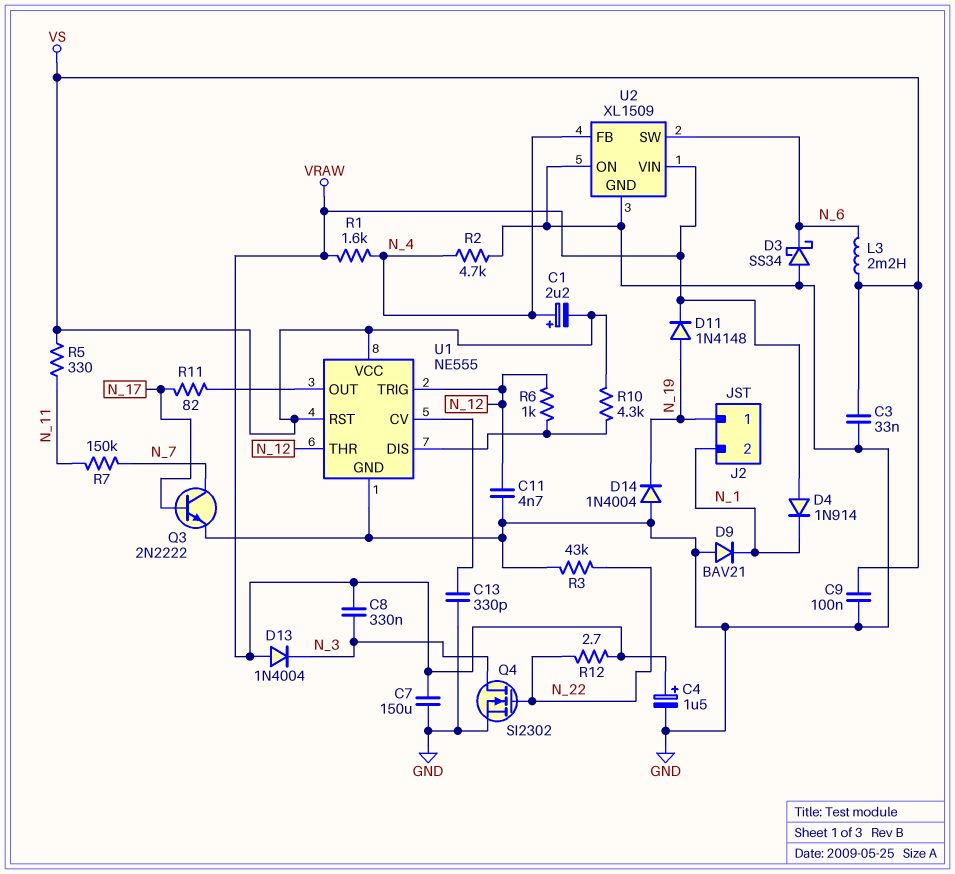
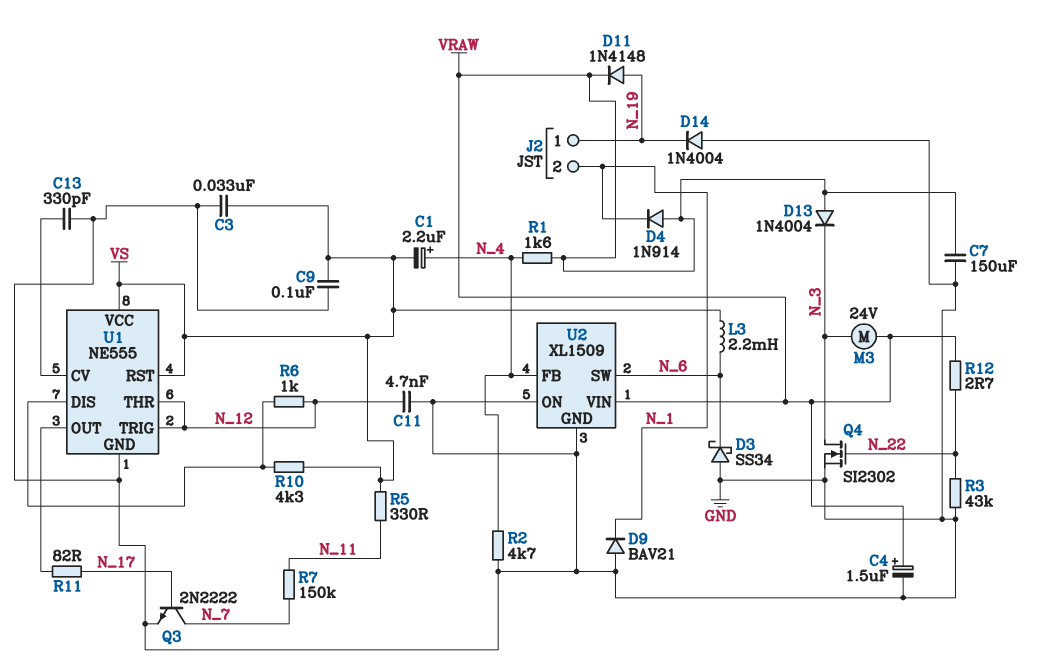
C8: 330nF (N_3, VRAW) -> none
M3: none -> motor 24V (N_3, VRAW)

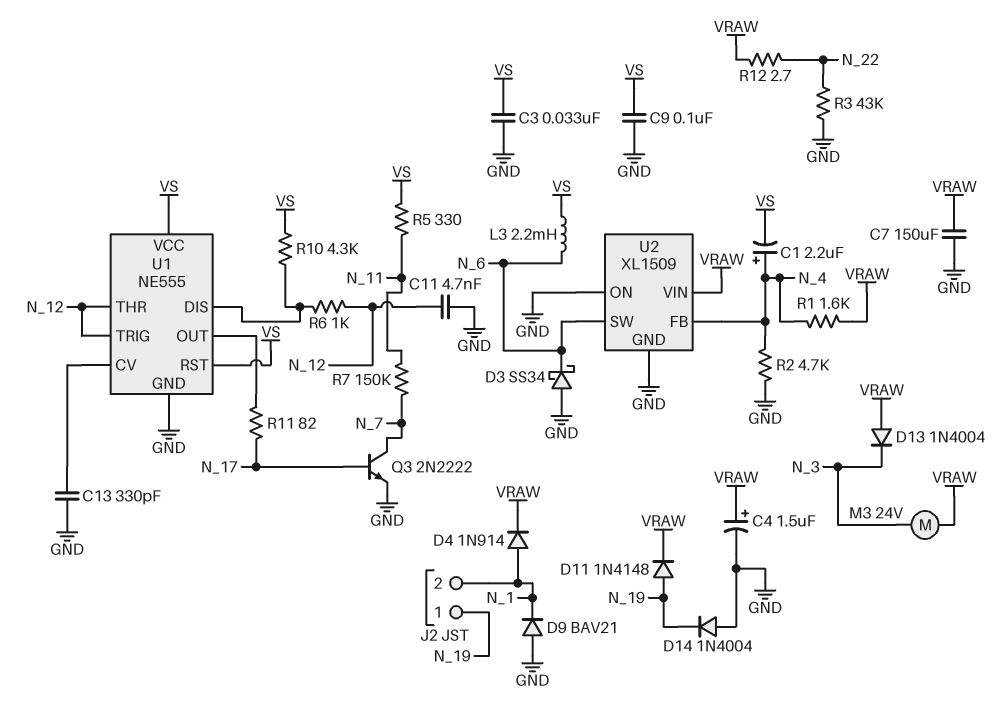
D4: diode 1N914 (A VRAW, K N_1) -> diode 1N914 (A N_1, K VRAW)
Q4: NMOS SI2302 (G N_22, D N_3, S GND) -> none

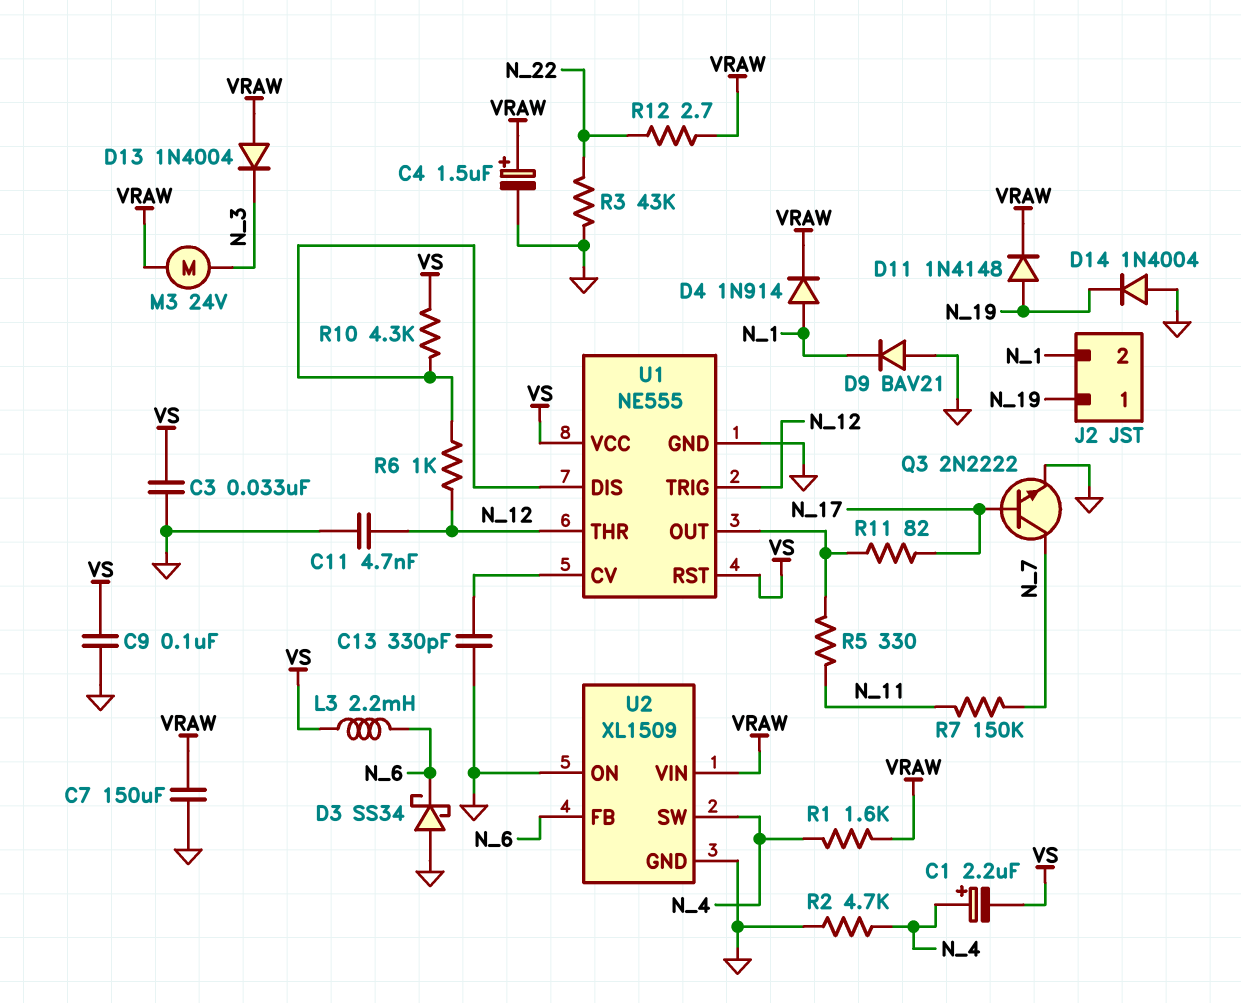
R5: 330 (N_11, VS) -> 330 (N_11, U1/OUT)
U2 pin FB: N_4 -> N_6
U2 pin SW: N_6 -> N_4

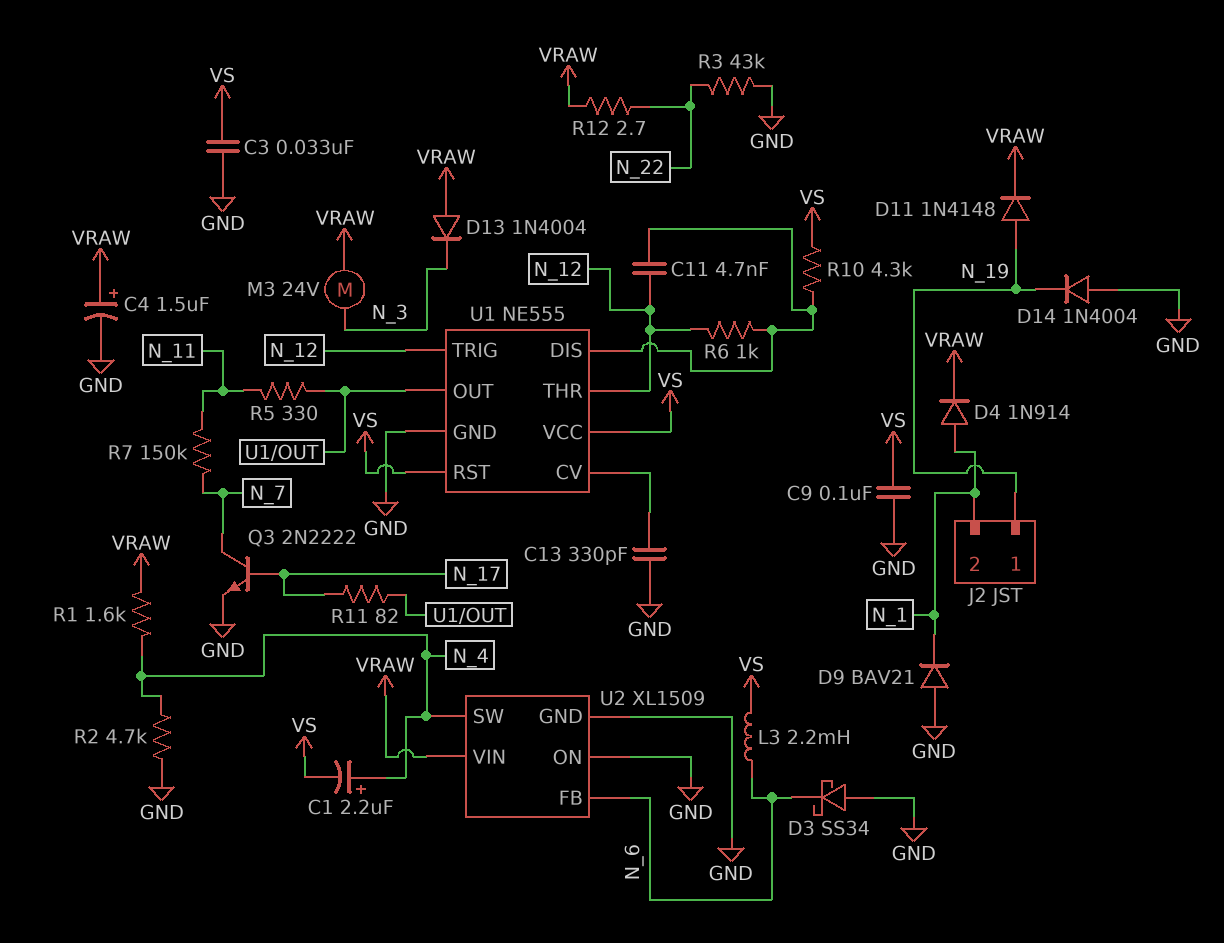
C7: 150uF (GND, VRAW) -> none
C11: 4.7nF (GND, N_12) -> 4.7nF (N_12, U1/DIS)

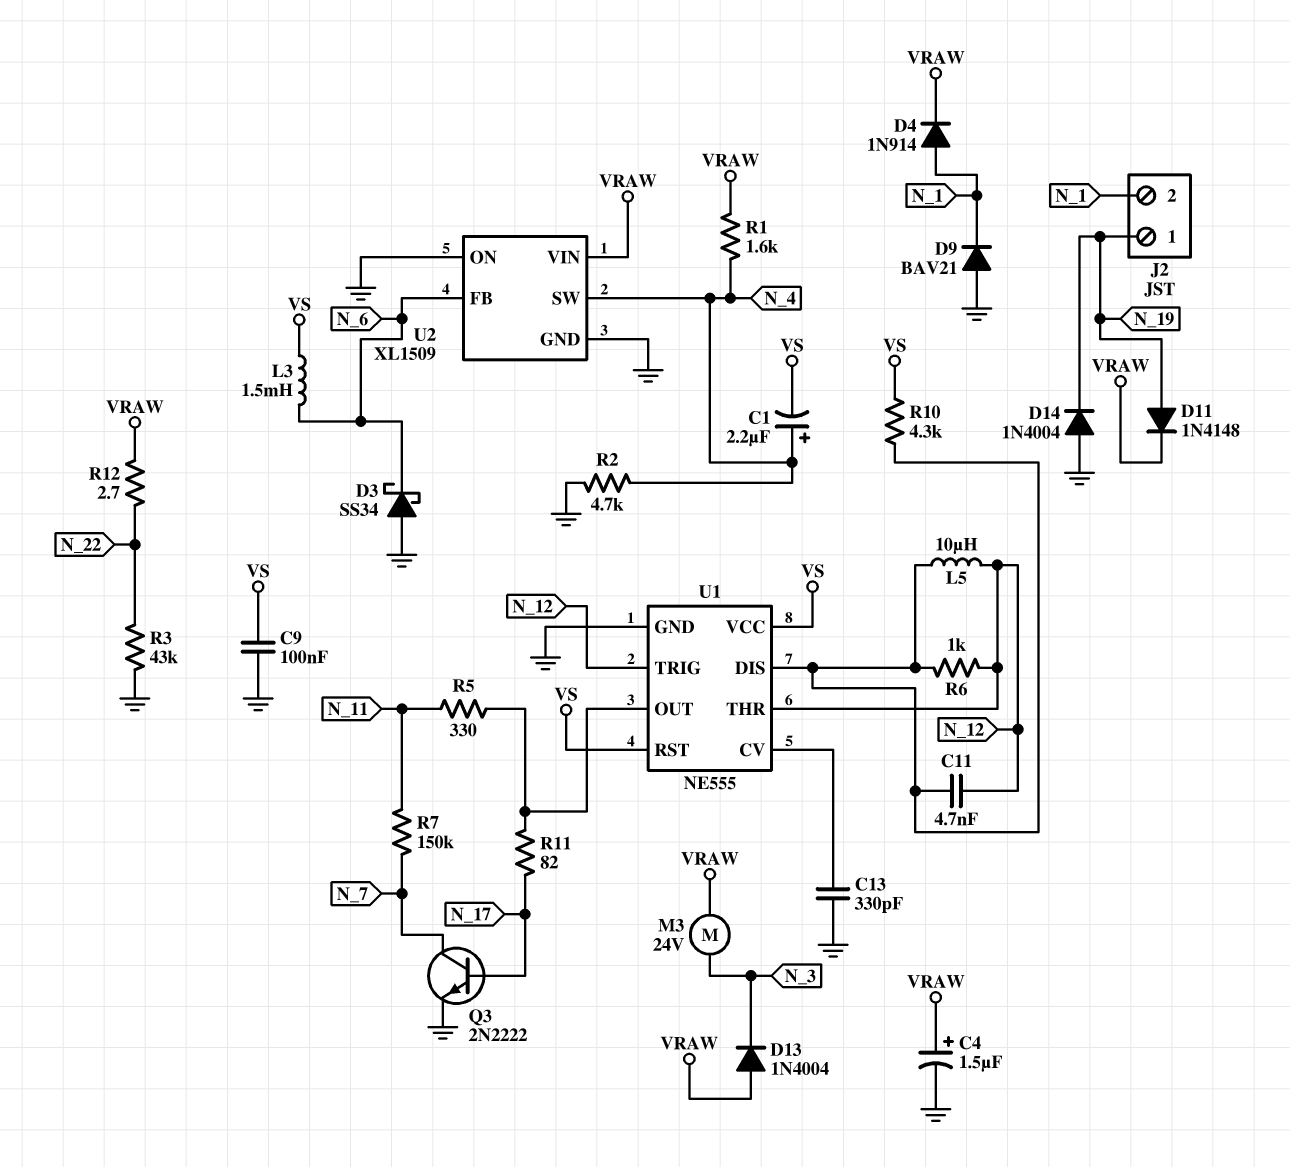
C3: 33nF (GND, VS) -> none
L3: 2.2mH (N_6, VS) -> 1.5mH (N_6, VS)
L5: none -> 10uH (N_12, U1/DIS)

